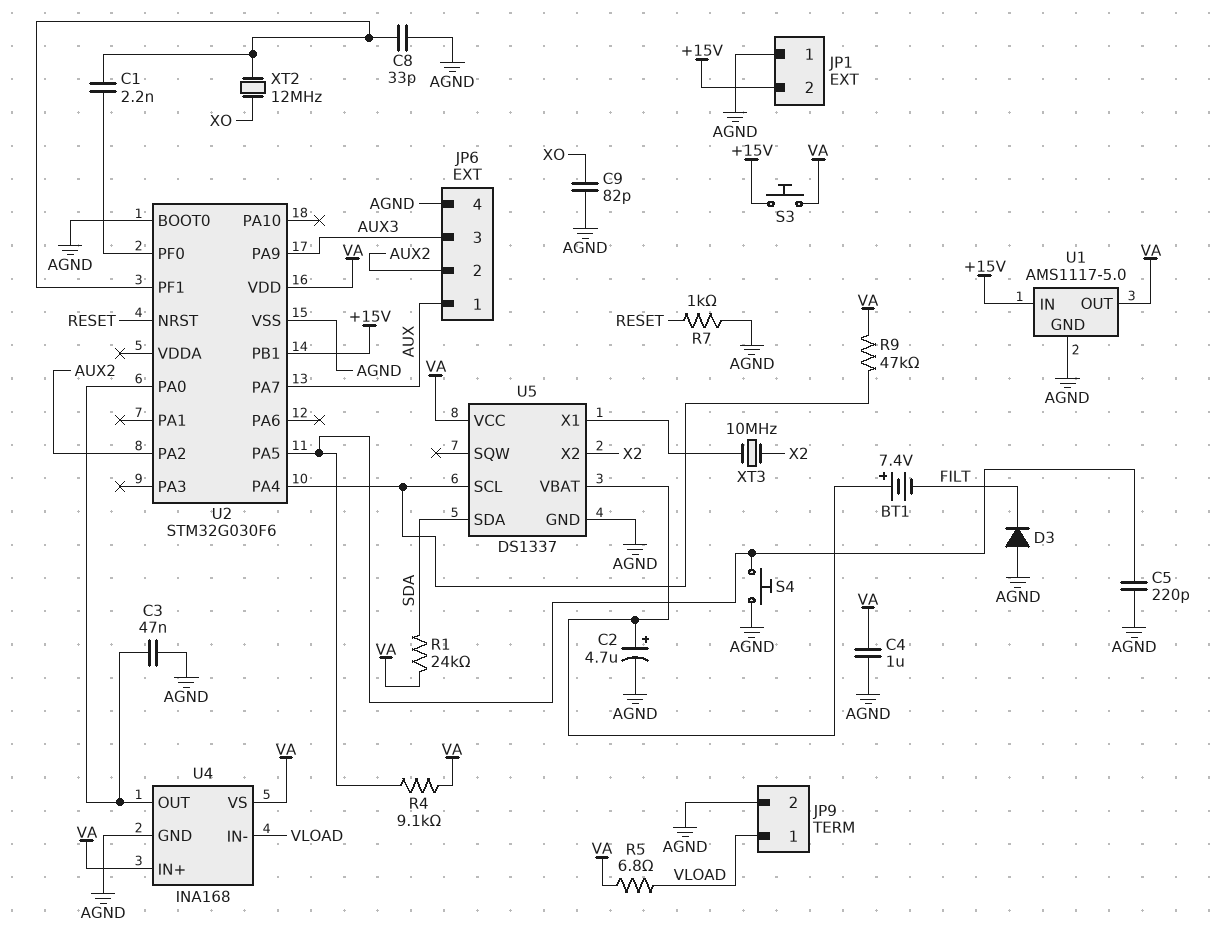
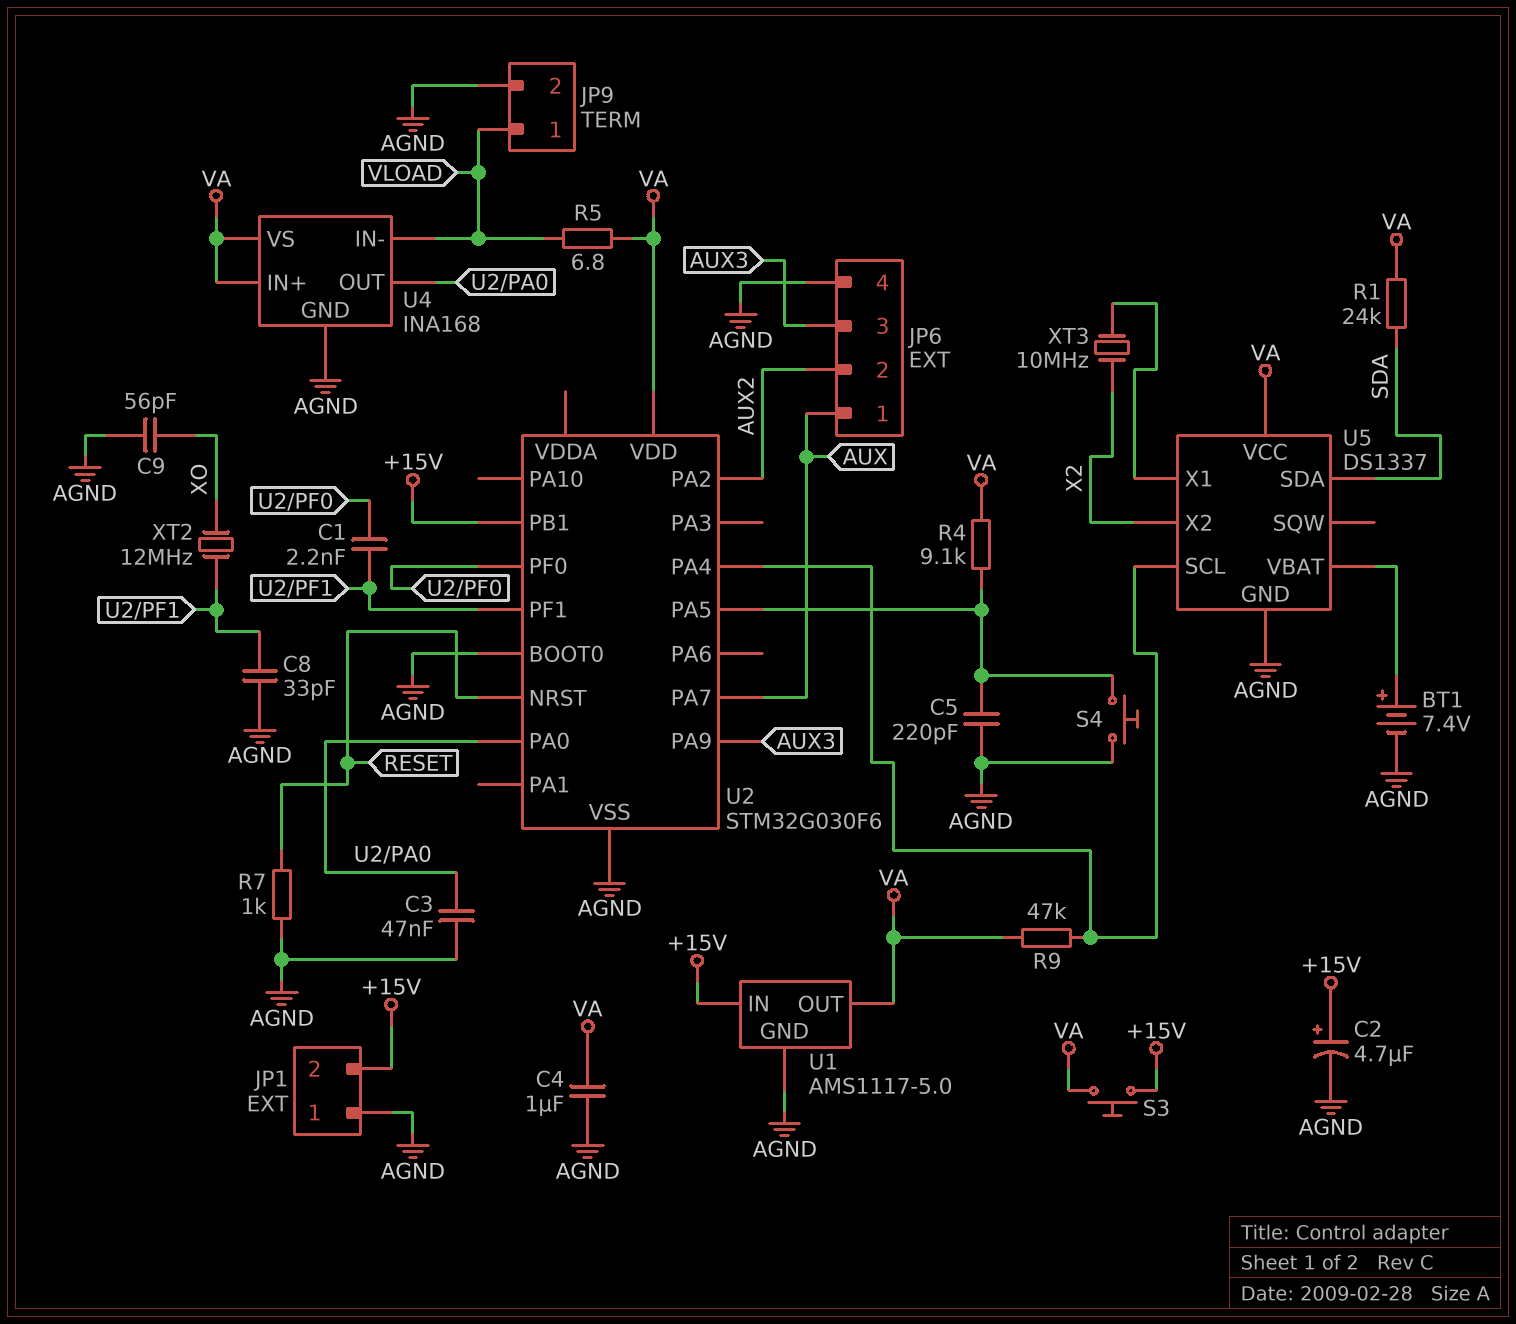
BT1: 7.4V (plus U5/VBAT, minus FILT) -> 7.4V (plus U5/VBAT, minus AGND)
C2: 4.7uF (plus U5/VBAT, minus AGND) -> 4.7uF (plus +15V, minus AGND)
C9: 82pF (AGND, XO) -> 56pF (AGND, XO)
D3: diode (A AGND, K FILT) -> none

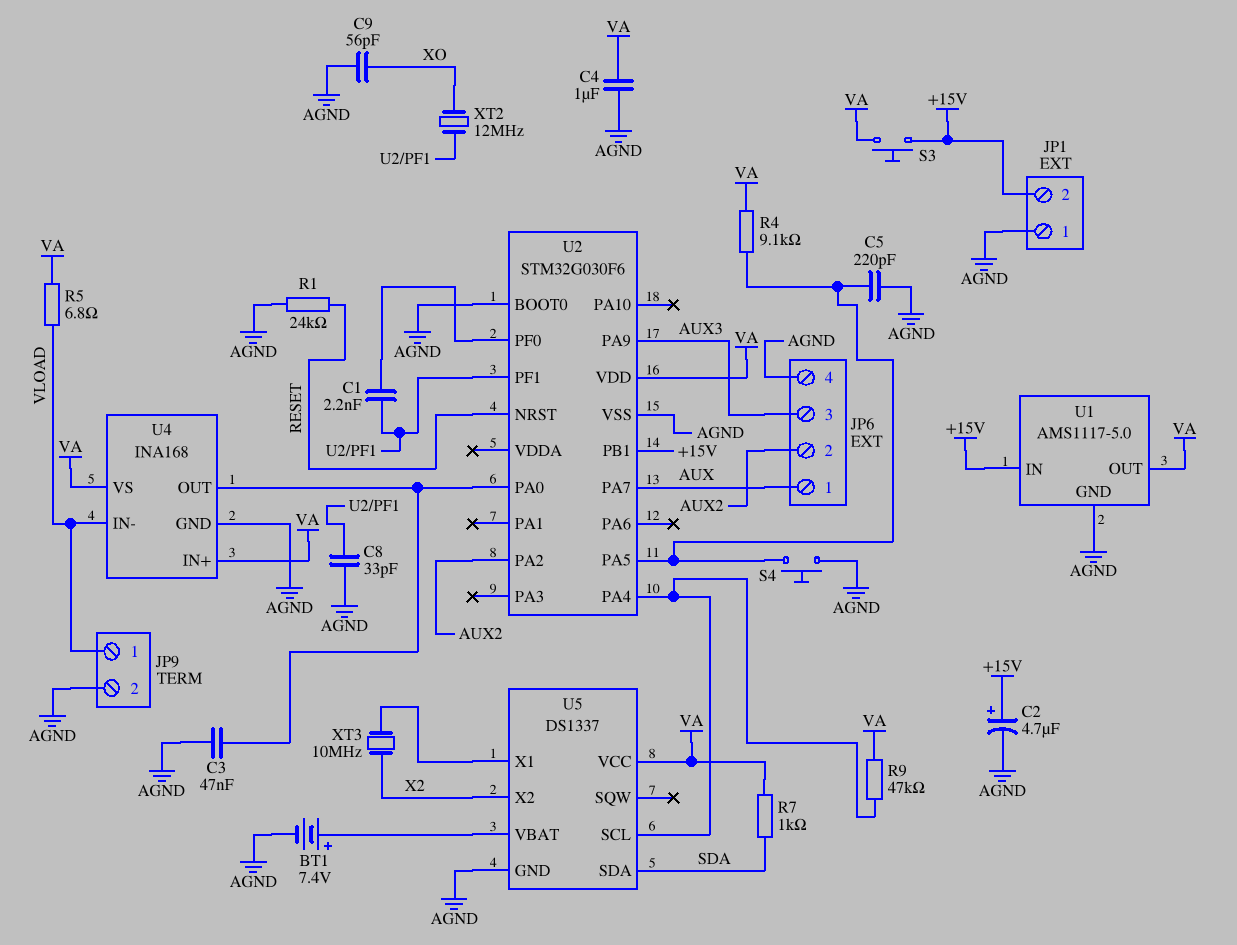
R1: 24k (SDA, VA) -> 24k (AGND, RESET)
R7: 1k (AGND, RESET) -> 1k (SDA, VA)

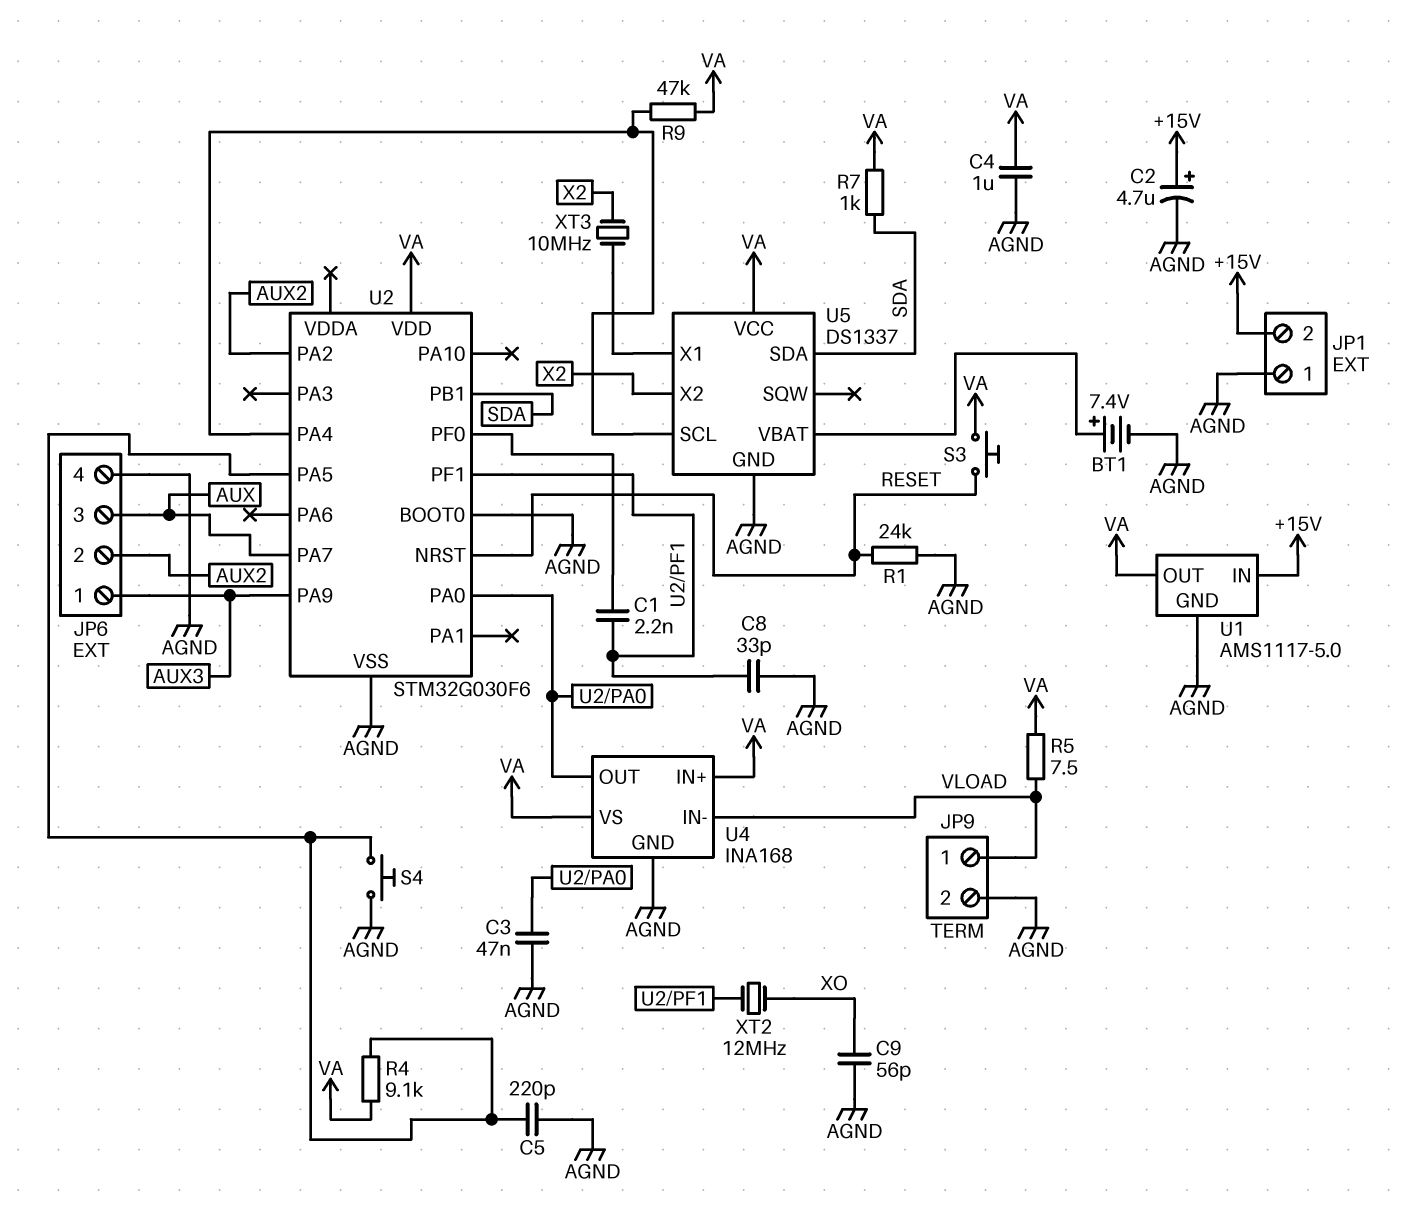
JP6 pin 1: AUX -> AUX3
JP6 pin 3: AUX3 -> AUX
R5: 6.8 (VA, VLOAD) -> 7.5 (VA, VLOAD)
S3: button (+15V, VA) -> button (RESET, VA)
U2 pin PB1: +15V -> SDA

